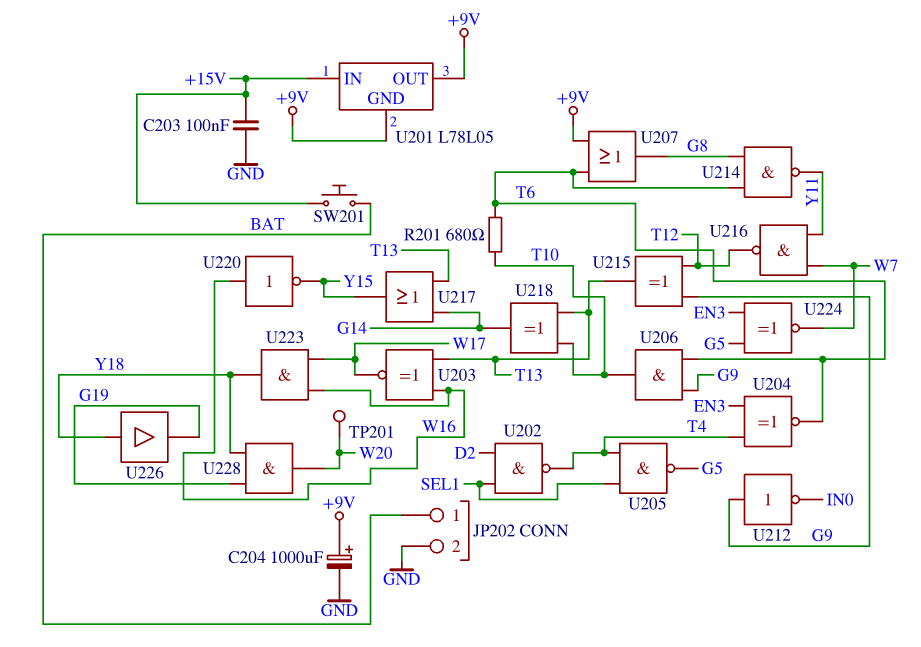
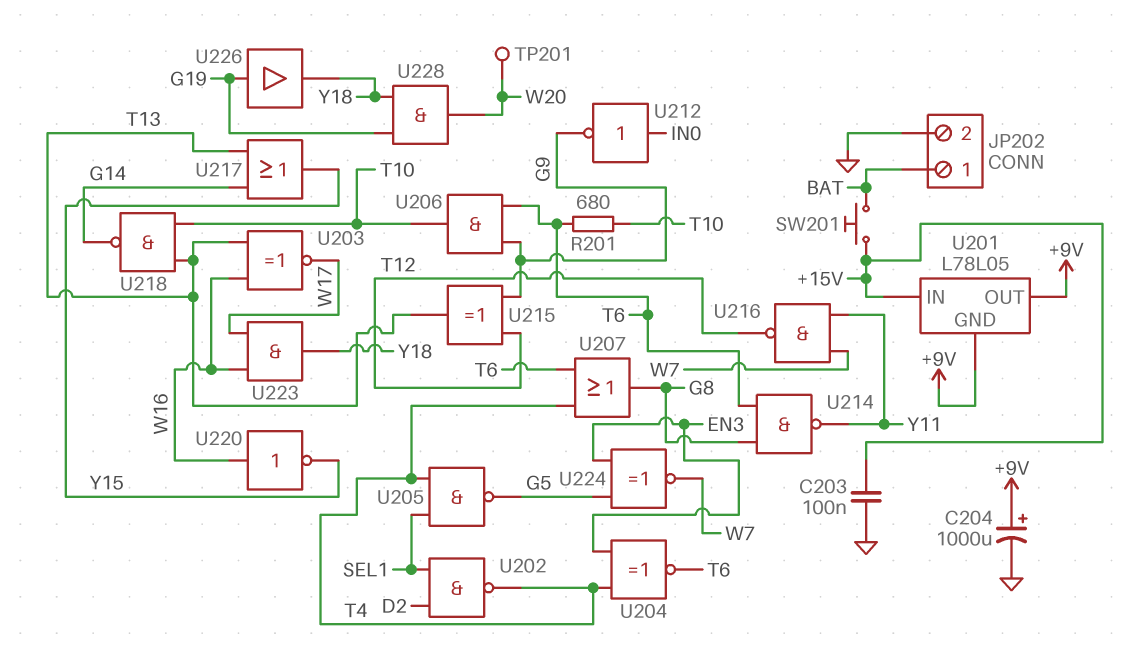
U207: OR (in +9V, in T6, out G8) -> OR (in T4, in T6, out G8)
U212: NOT (in G9, out IN0) -> NOT (in IN0, out G9)
U218: XOR (in T10, in T13, out G14) -> NAND (in T10, in T13, out G14)
U226: buffer (in Y18, out G19) -> buffer (in G19, out Y18)

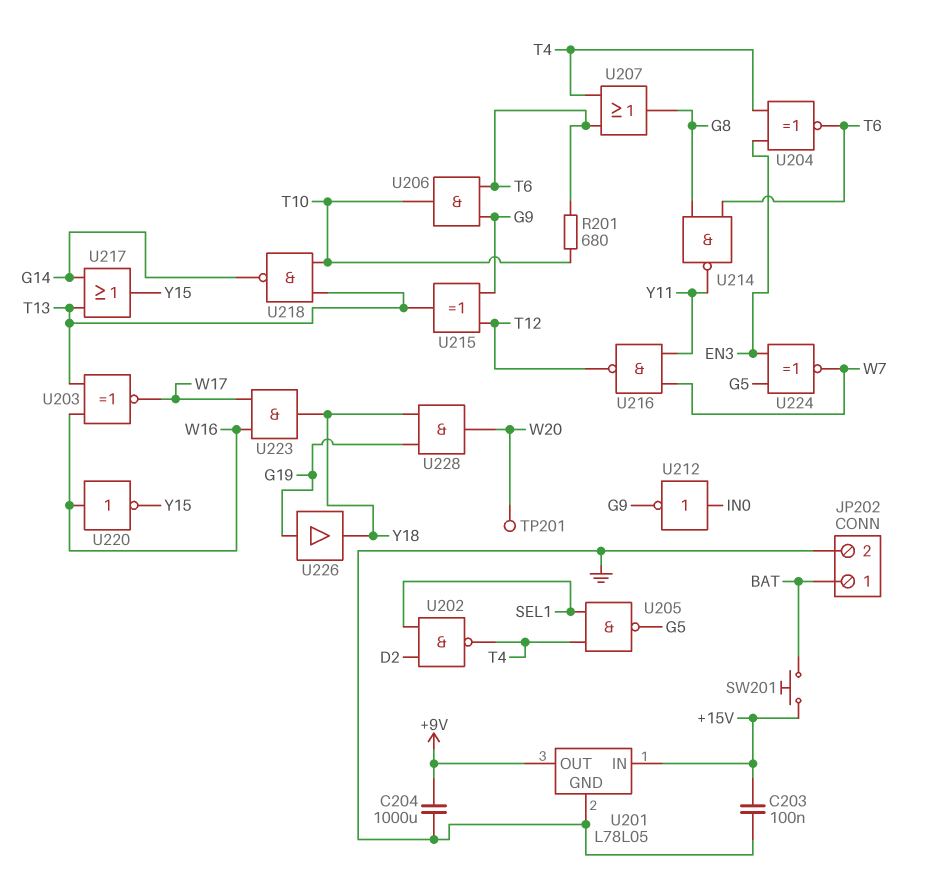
C204: 1000uF (plus +9V, minus GND) -> 1000uF (+9V, GND)
U201 pin GND: +9V -> GND

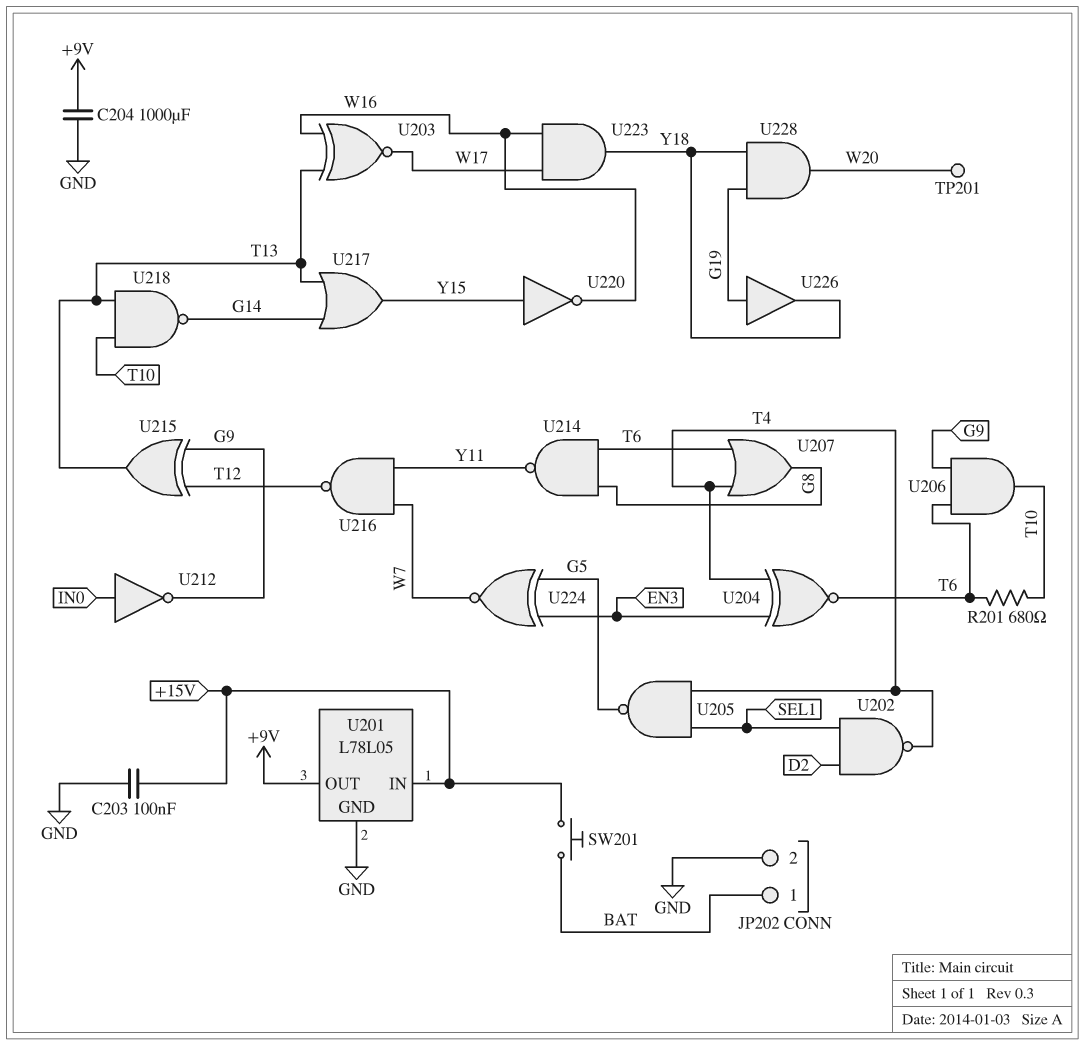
U220: NOT (in W16, out Y15) -> NOT (in Y15, out W16)

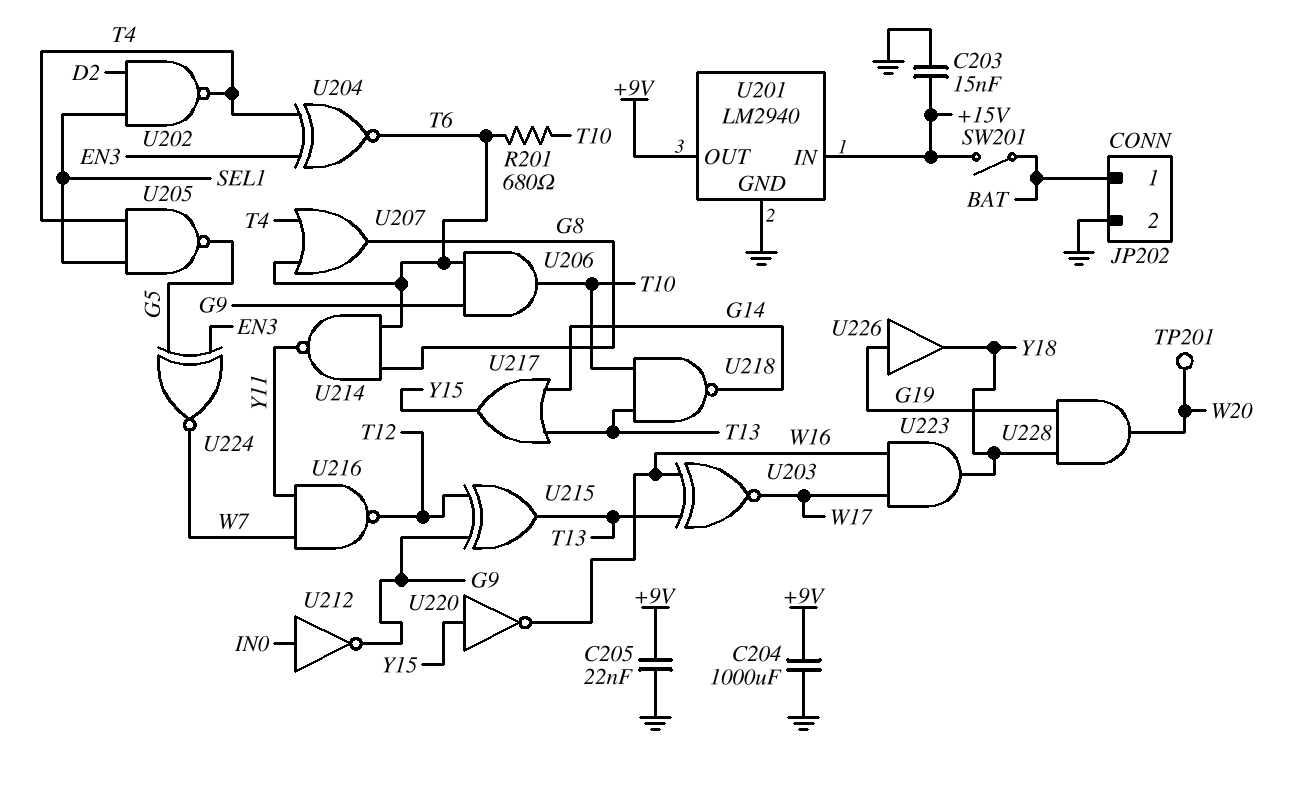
C203: 100nF (+15V, GND) -> 15nF (+15V, GND)
C205: none -> 22nF (+9V, GND)
SW201: button (+15V, BAT) -> switch (+15V, BAT)
U201: L78L05 -> LM2940

